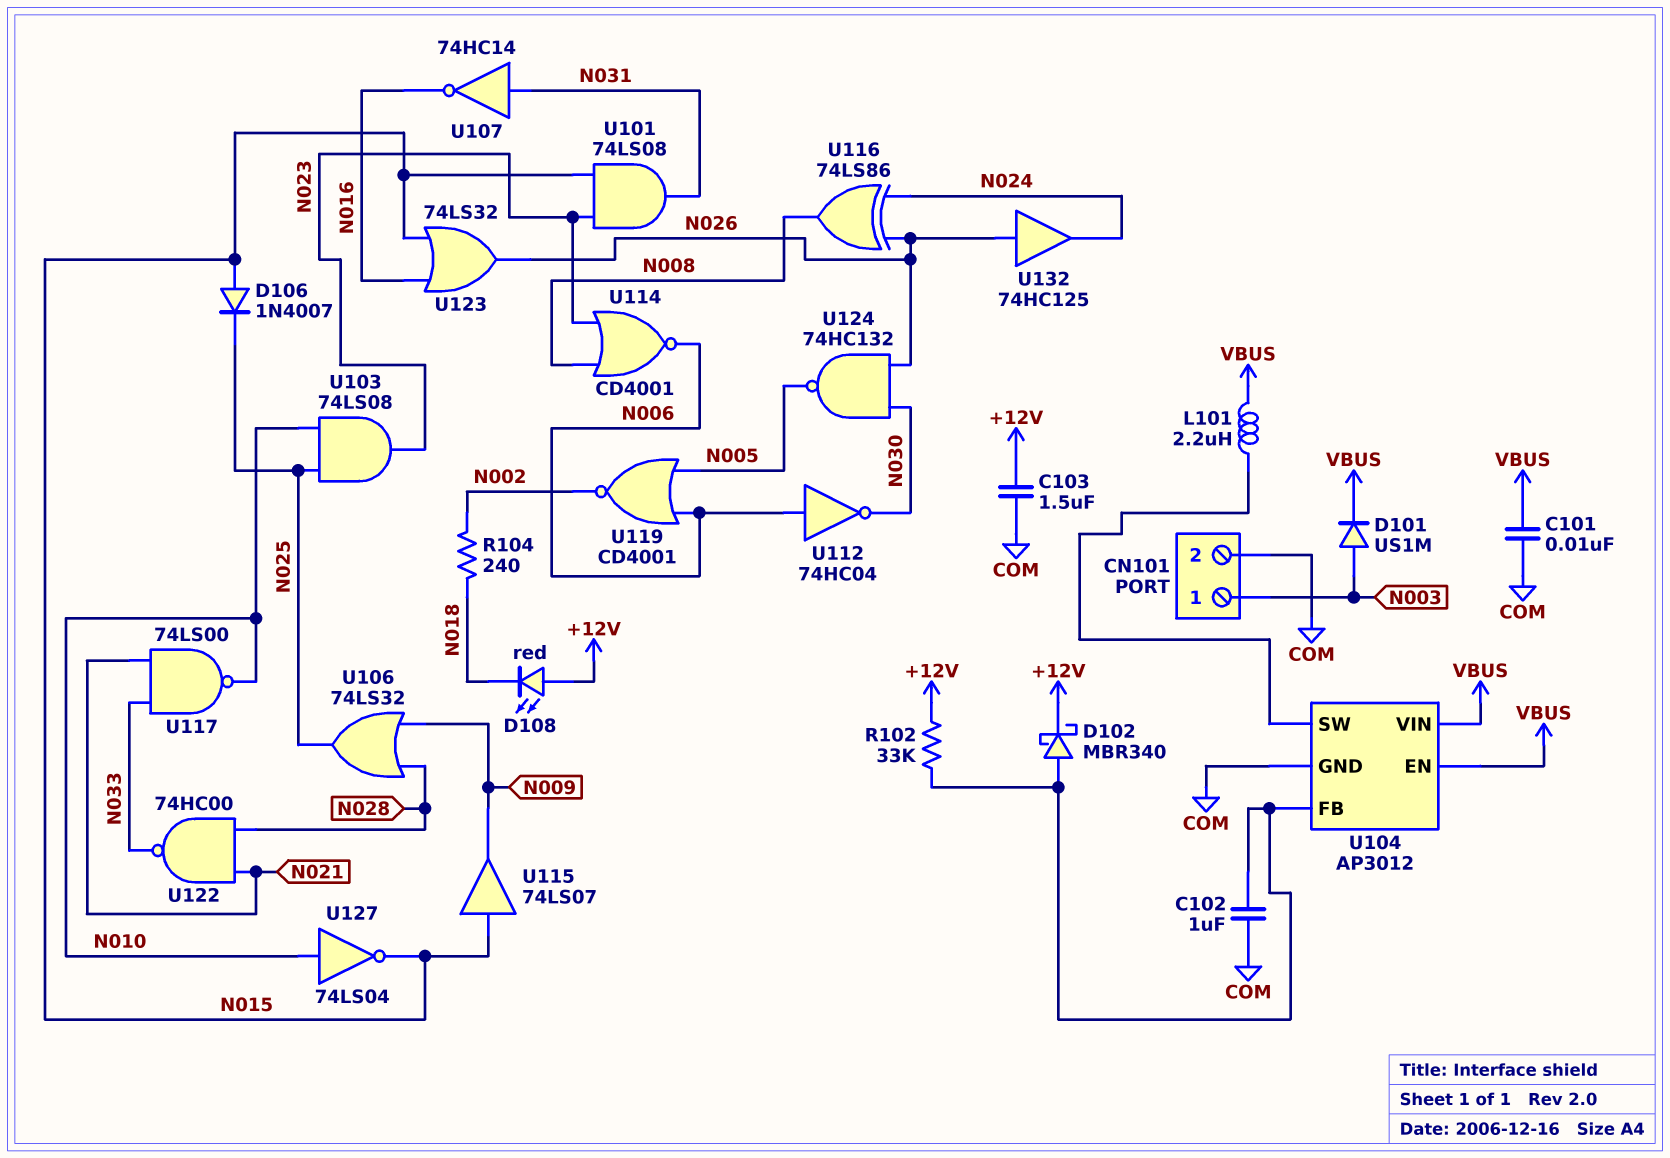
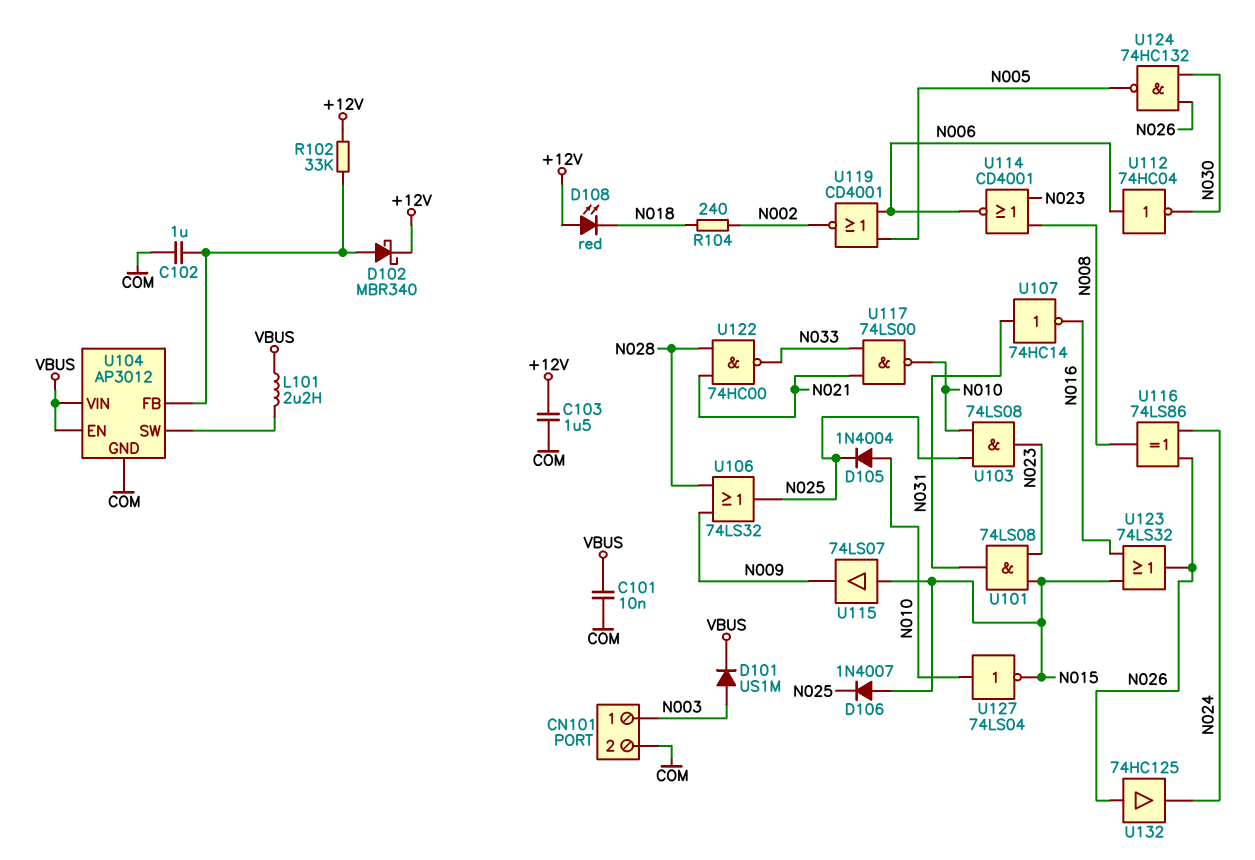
D105: none -> diode 1N4004 (A N010, K N025)

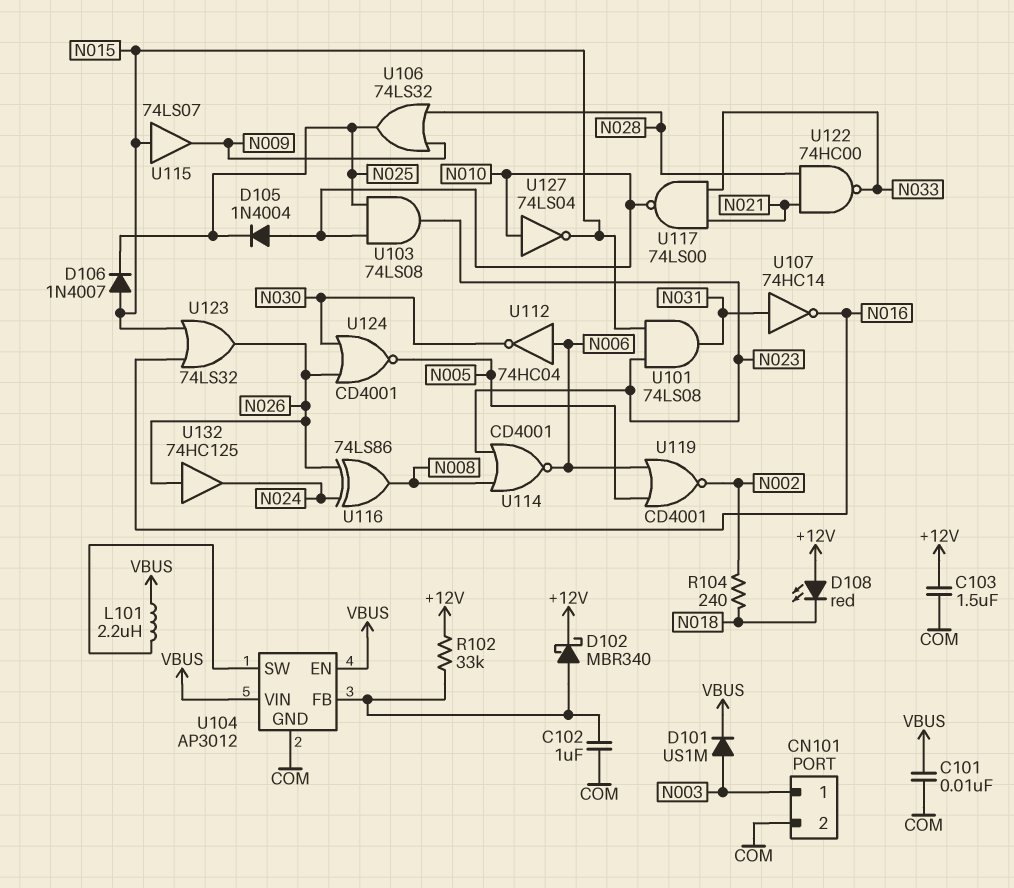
U124: NAND 74HC132 (in N026, in N030, out N005) -> NOR CD4001 (in N026, in N030, out N005)

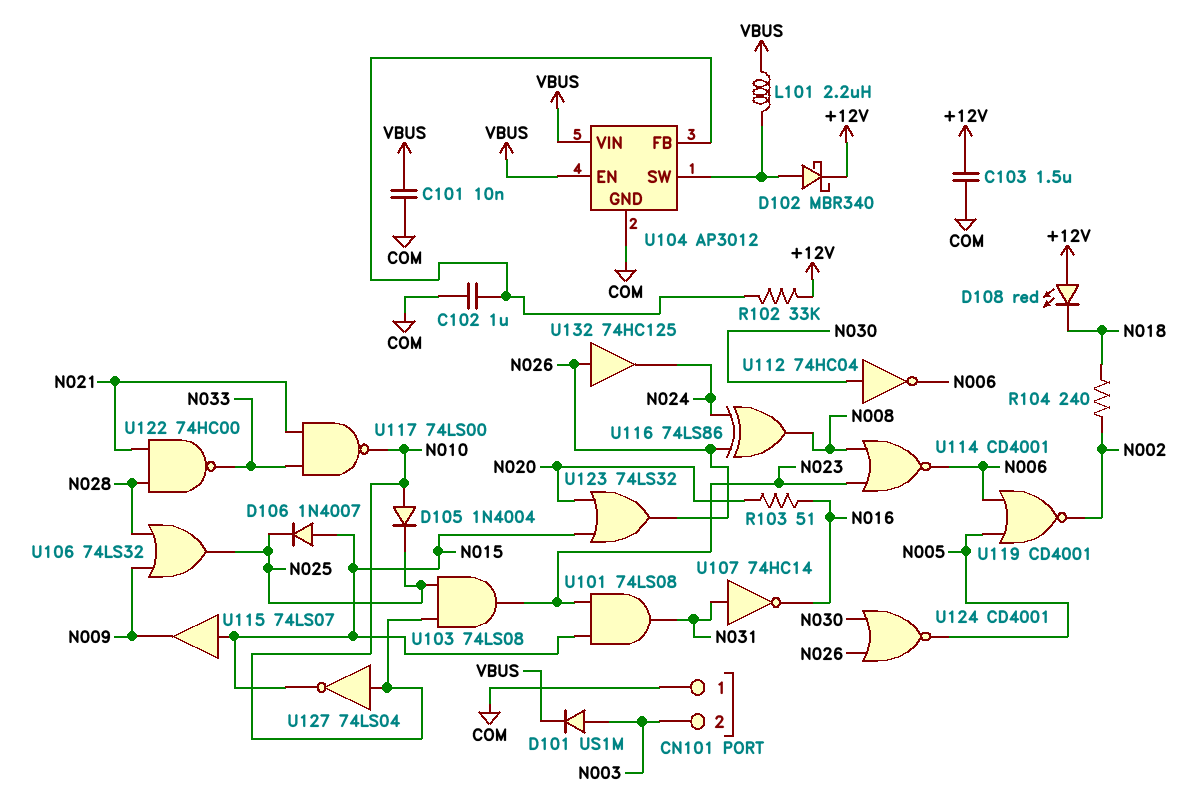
CN101 pin 1: N003 -> COM
CN101 pin 2: COM -> N003
D102: schottky MBR340 (A U104/FB, K +12V) -> schottky MBR340 (A U104/SW, K +12V)
R103: none -> 51 (N016, N020)
U112: NOT 74HC04 (in N006, out N030) -> NOT 74HC04 (in N030, out N006)
U123: OR 74LS32 (in N015, in N016, out N026) -> OR 74LS32 (in N015, in N020, out N026)

